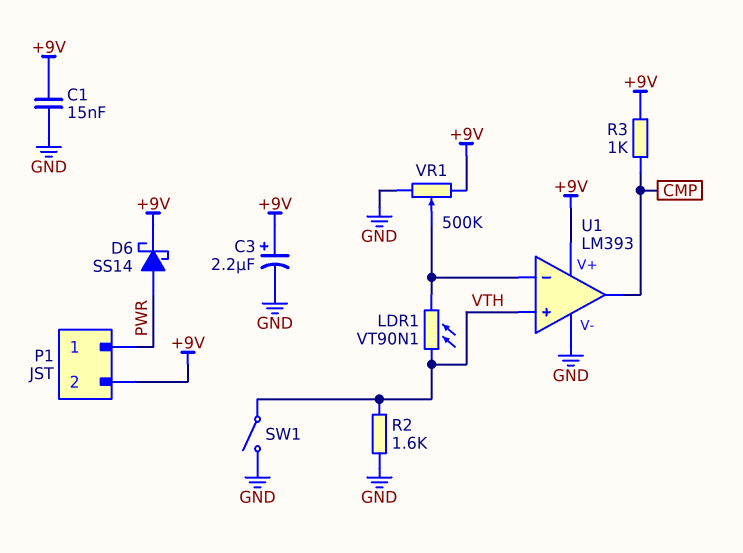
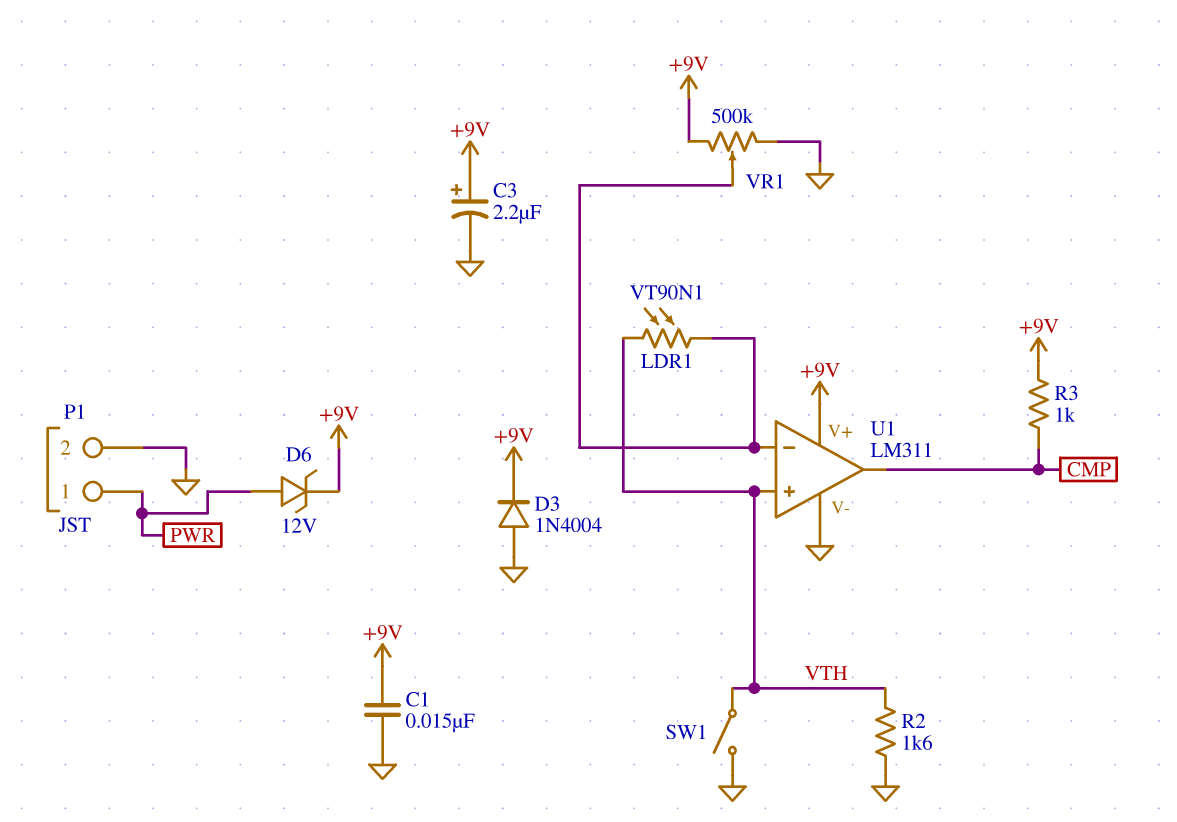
D3: none -> diode 1N4004 (A GND, K +9V)
D6: schottky SS14 (A PWR, K +9V) -> zener 12V (A PWR, K +9V)
P1 pin 2: +9V -> GND
U1: LM393 -> LM311

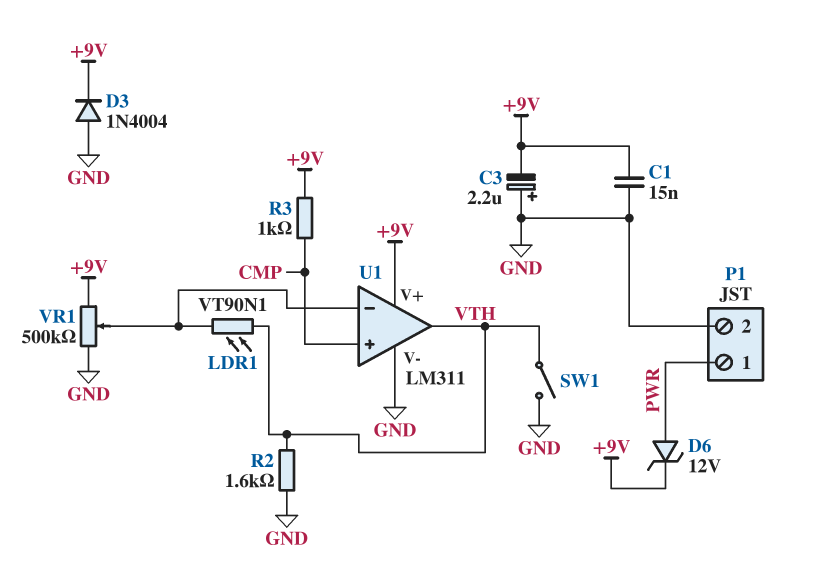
C3: 2.2uF (plus +9V, minus GND) -> 2.2uF (plus GND, minus +9V)
U1 pin in+: VTH -> CMP
U1 pin out: CMP -> VTH

